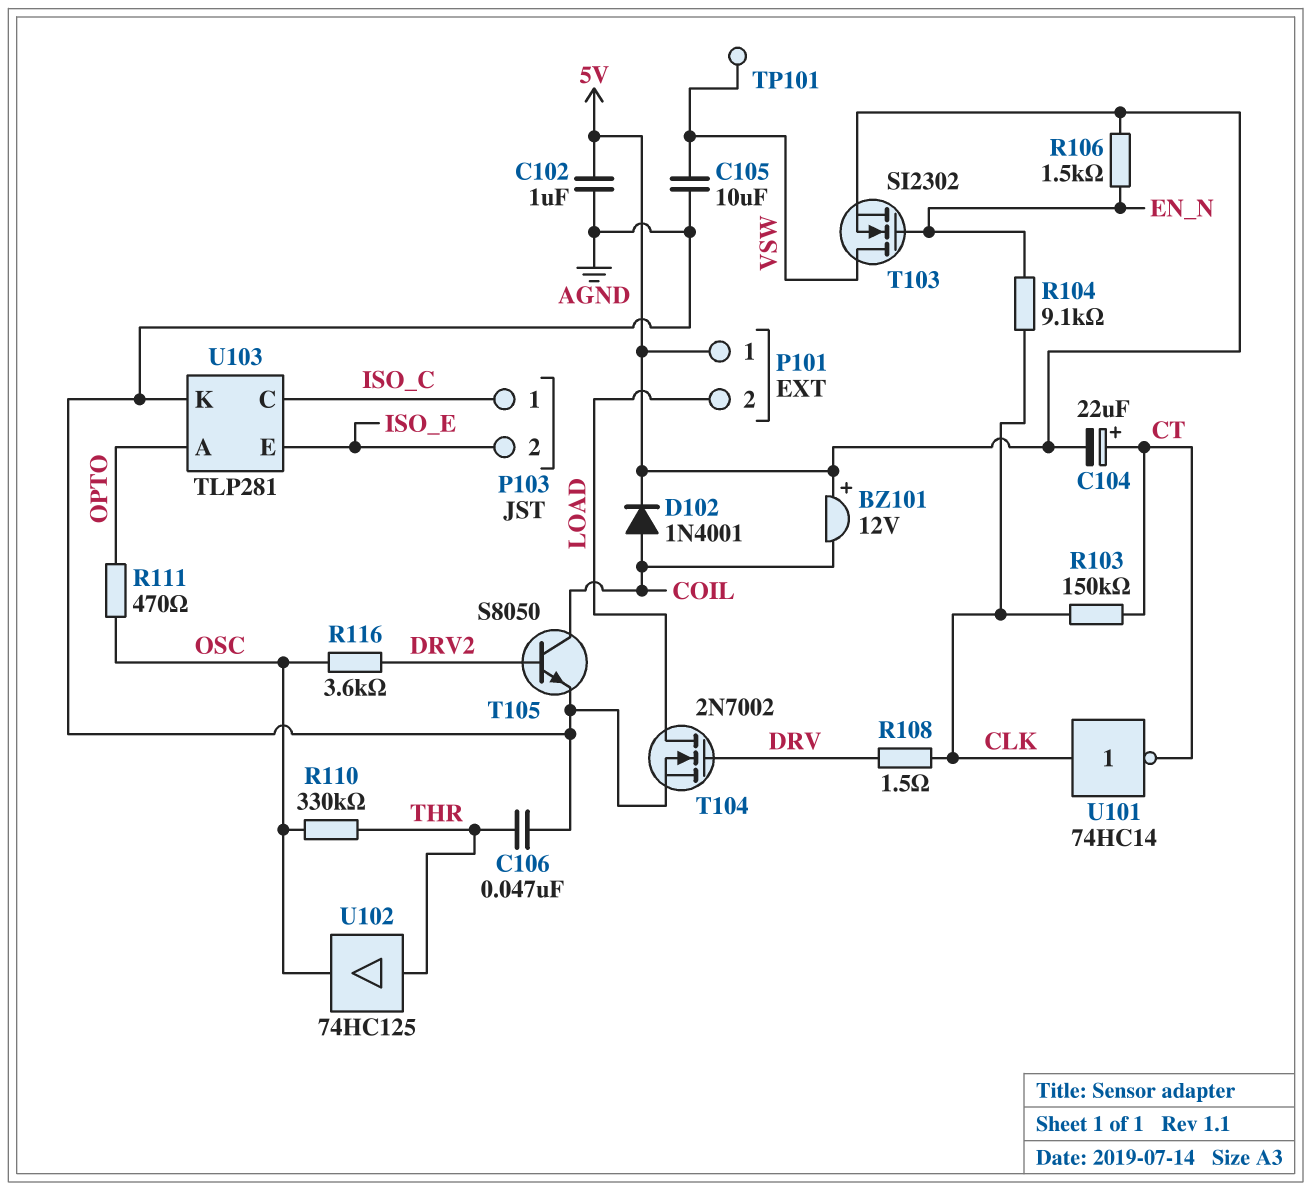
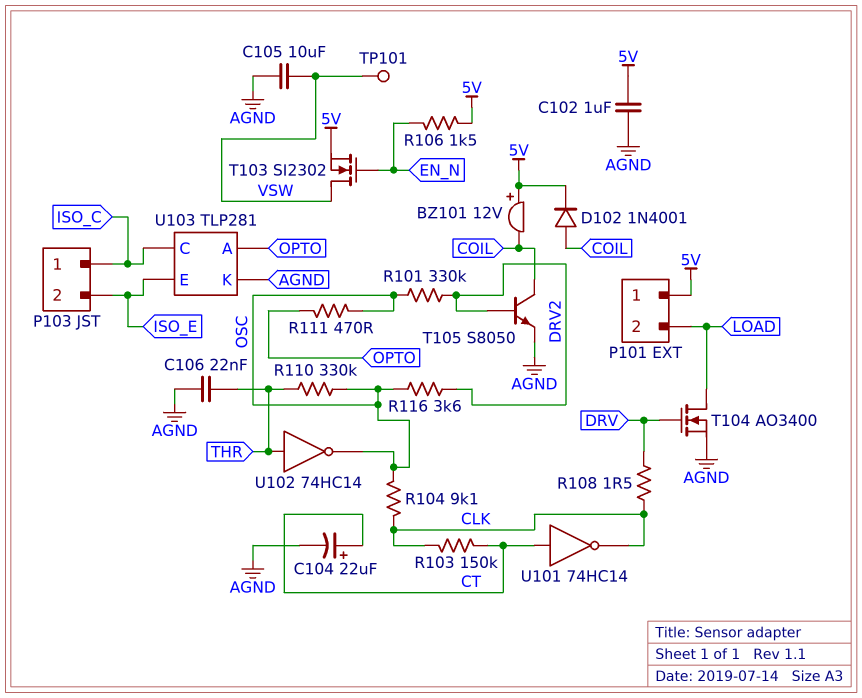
C104: 22uF (plus CT, minus 5V) -> 22uF (plus CT, minus AGND)
C106: 47nF (AGND, THR) -> 22nF (AGND, THR)
R101: none -> 330k (DRV2, OSC)
R104: 9.1k (CLK, EN_N) -> 9.1k (CLK, OSC)
T104: NMOS 2N7002 (G DRV, D LOAD, S AGND) -> NMOS AO3400 (G DRV, D LOAD, S AGND)
U101: NOT 74HC14 (in CLK, out CT) -> NOT 74HC14 (in CT, out CLK)
U102: buffer 74HC125 (in THR, out OSC) -> NOT 74HC14 (in THR, out OSC)

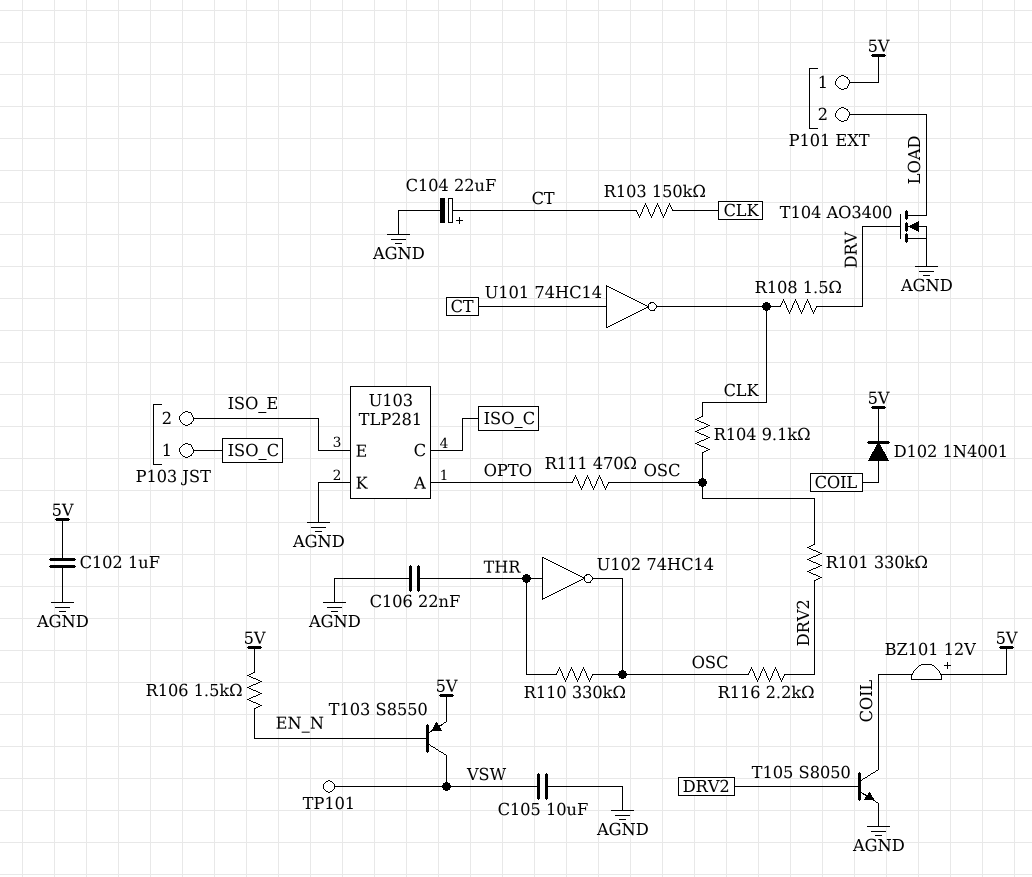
R116: 3.6k (DRV2, OSC) -> 2.2k (DRV2, OSC)
T103: NMOS SI2302 (G EN_N, D VSW, S 5V) -> PNP S8550 (B EN_N, C VSW, E 5V)

